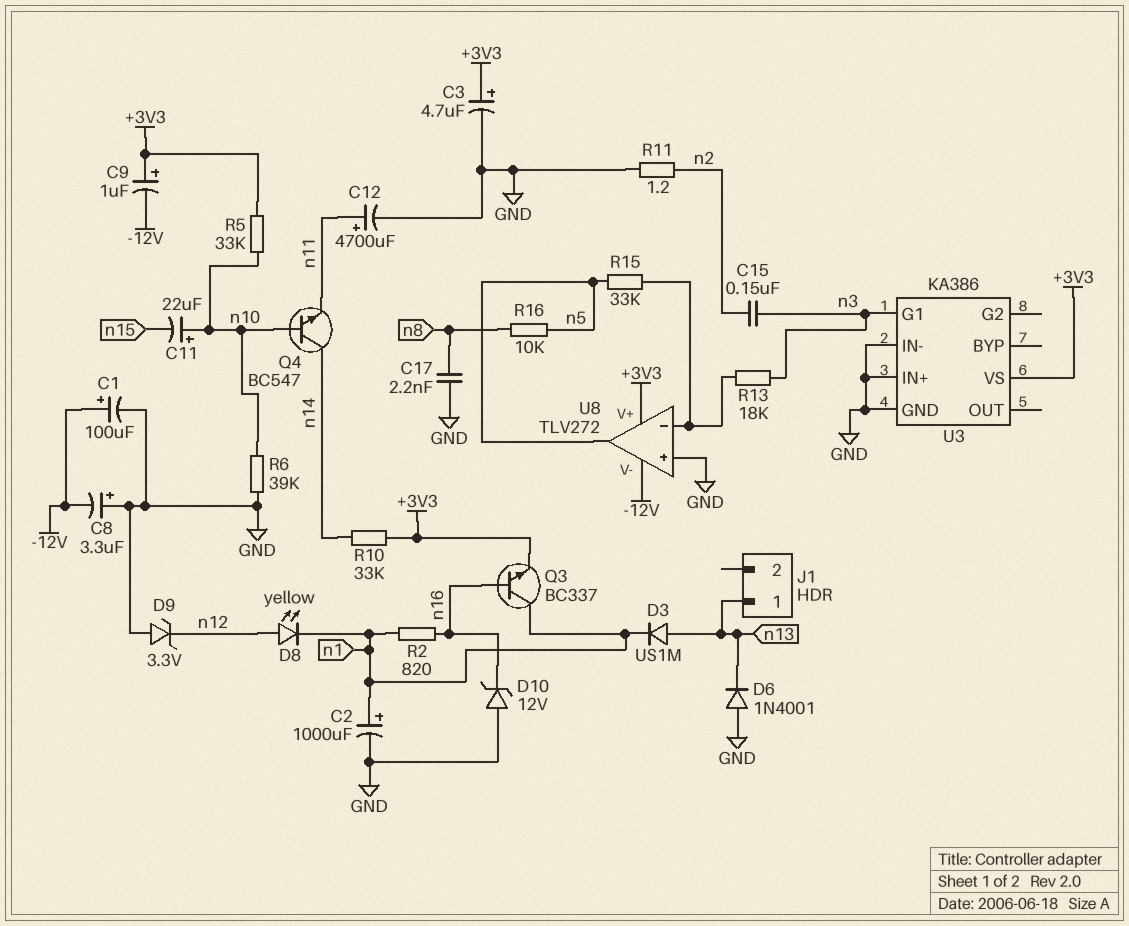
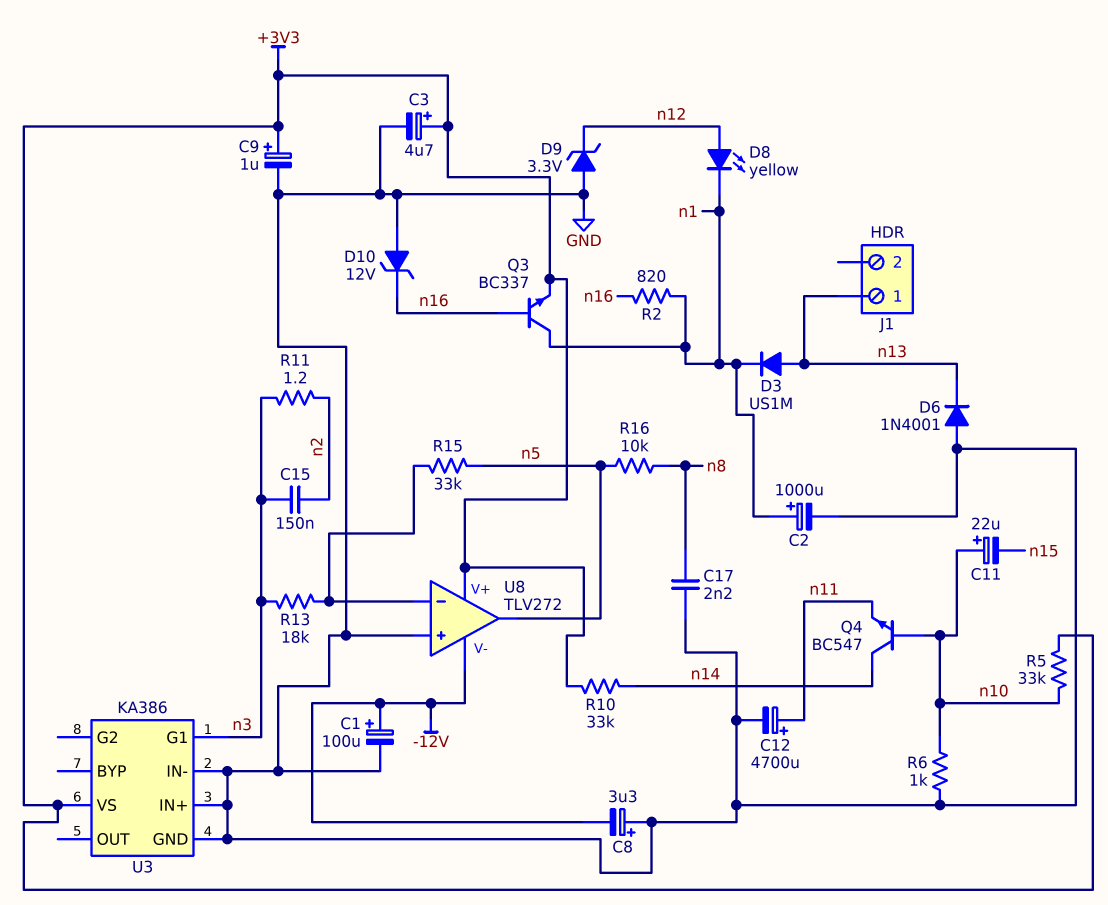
C9: 1uF (plus +3V3, minus -12V) -> 1uF (plus +3V3, minus GND)
R6: 39k (GND, n10) -> 1k (GND, n10)
R11: 1.2 (GND, n2) -> 1.2 (n2, n3)

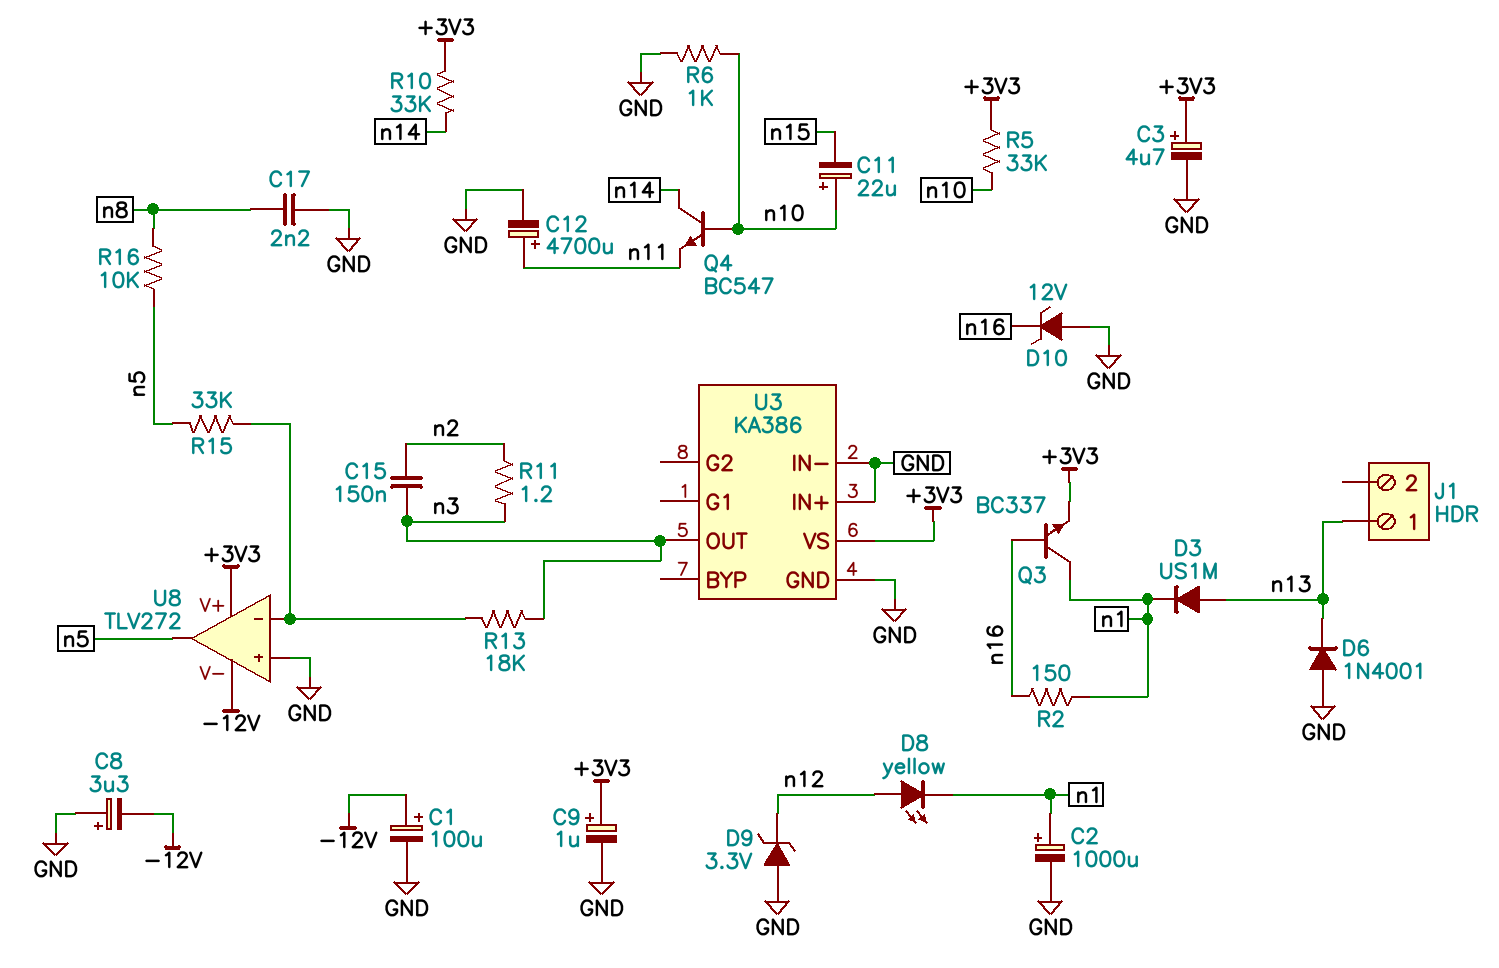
R2: 820 (n1, n16) -> 150 (n1, n16)
U3 pin G1: n3 -> none
U3 pin OUT: none -> n3

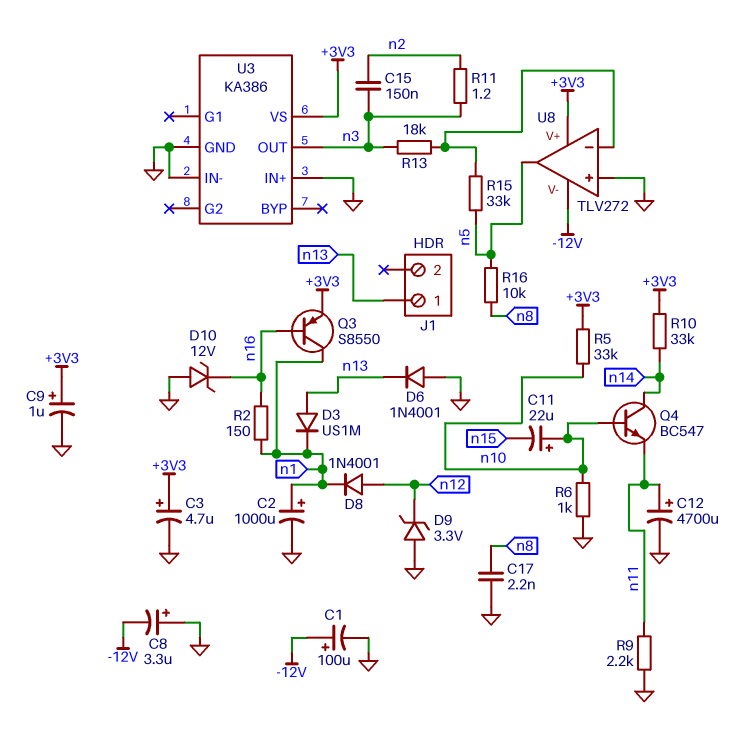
D8: LED yellow (A n12, K n1) -> diode 1N4001 (A n12, K n1)
Q3: NPN BC337 (B n16, C n1, E +3V3) -> PNP S8550 (B n16, C n1, E +3V3)
R9: none -> 2.2k (GND, n11)

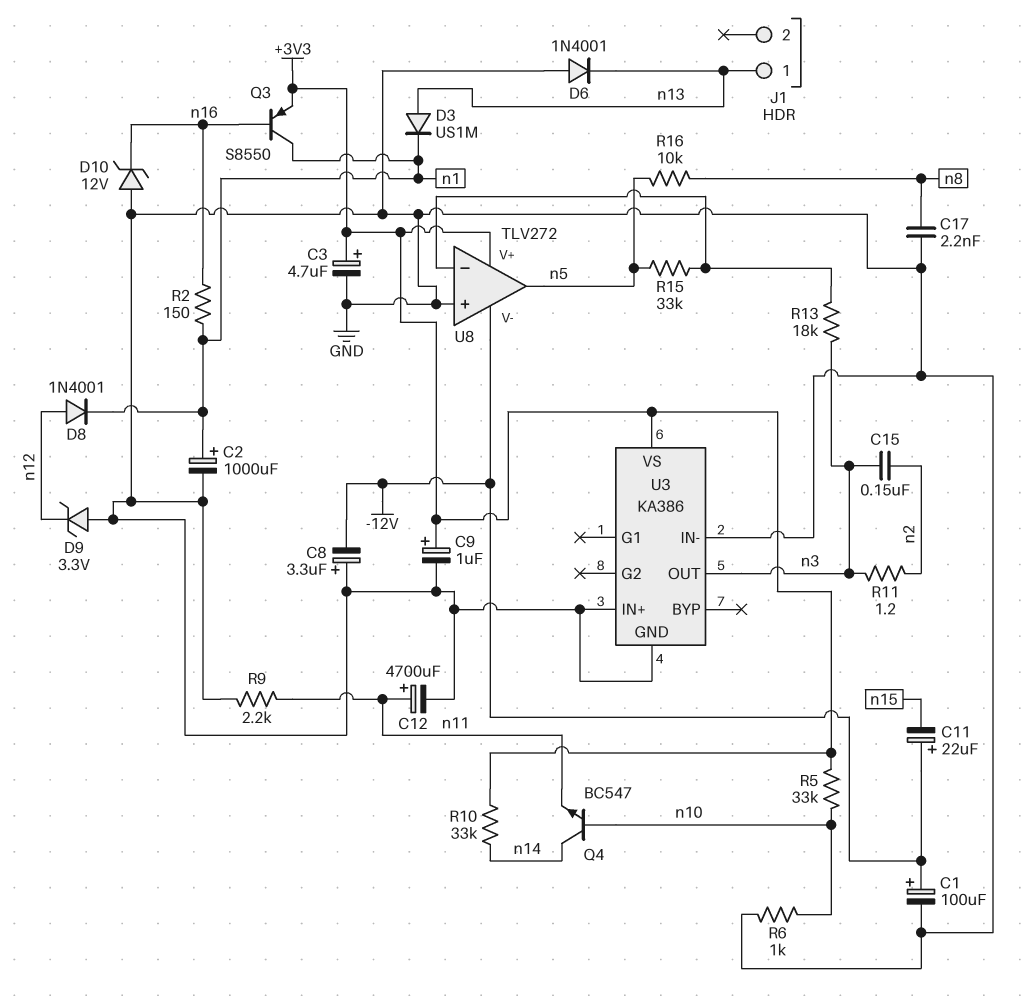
C11: 22uF (plus n10, minus n15) -> 22uF (plus -12V, minus n15)

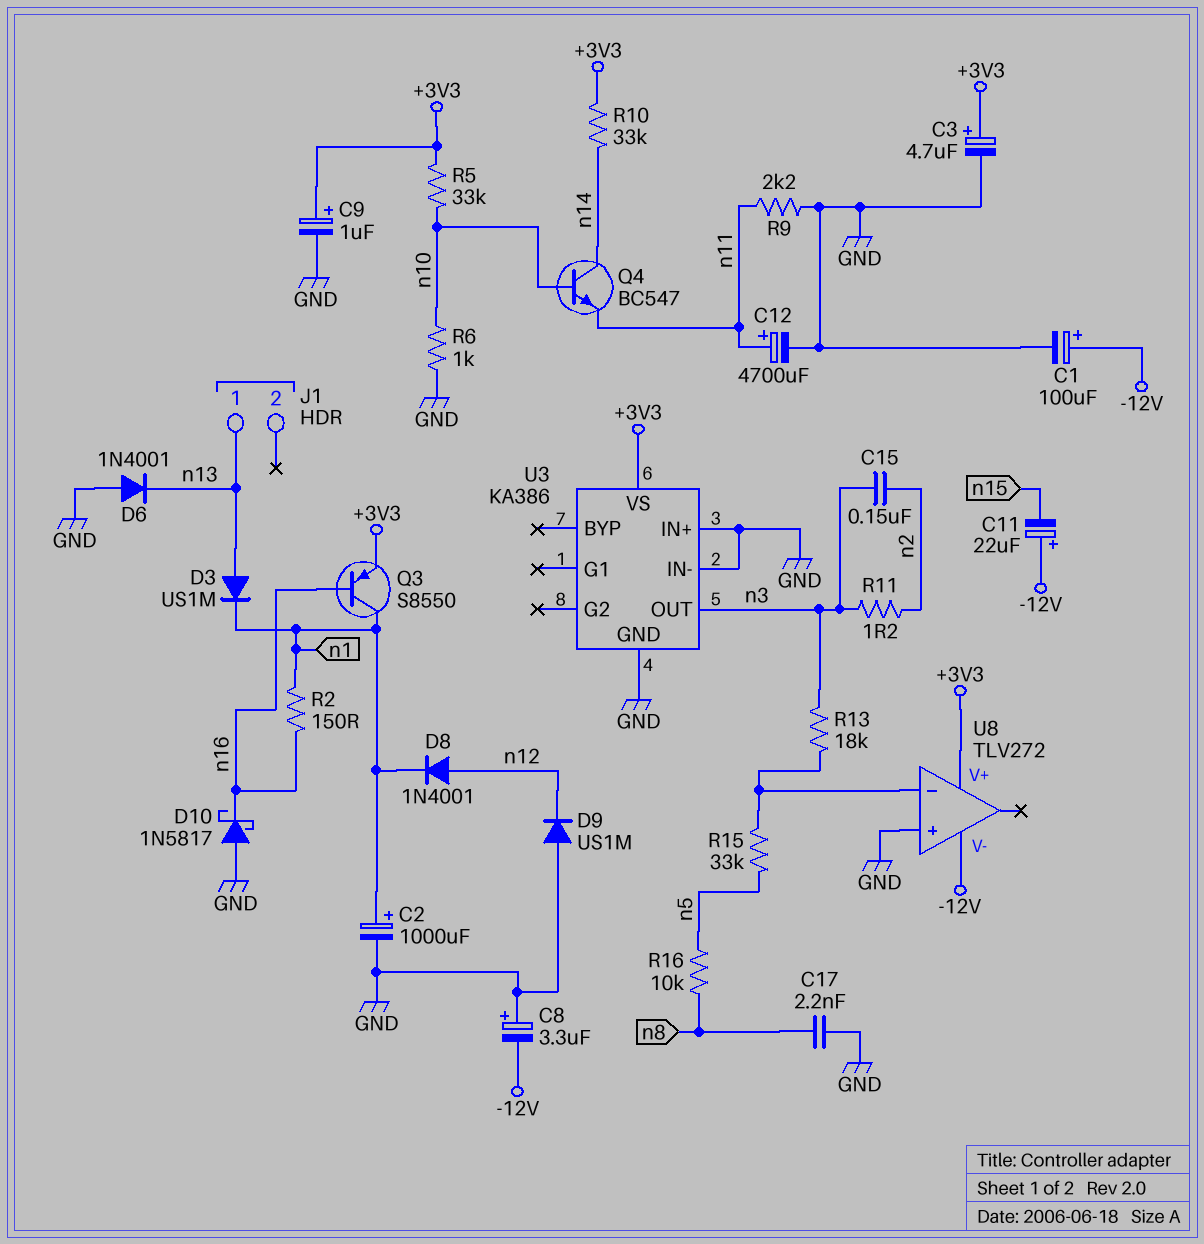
D9: zener 3.3V (A GND, K n12) -> diode US1M (A GND, K n12)
D10: zener 12V (A GND, K n16) -> schottky 1N5817 (A GND, K n16)
U8 pin out: n5 -> none

